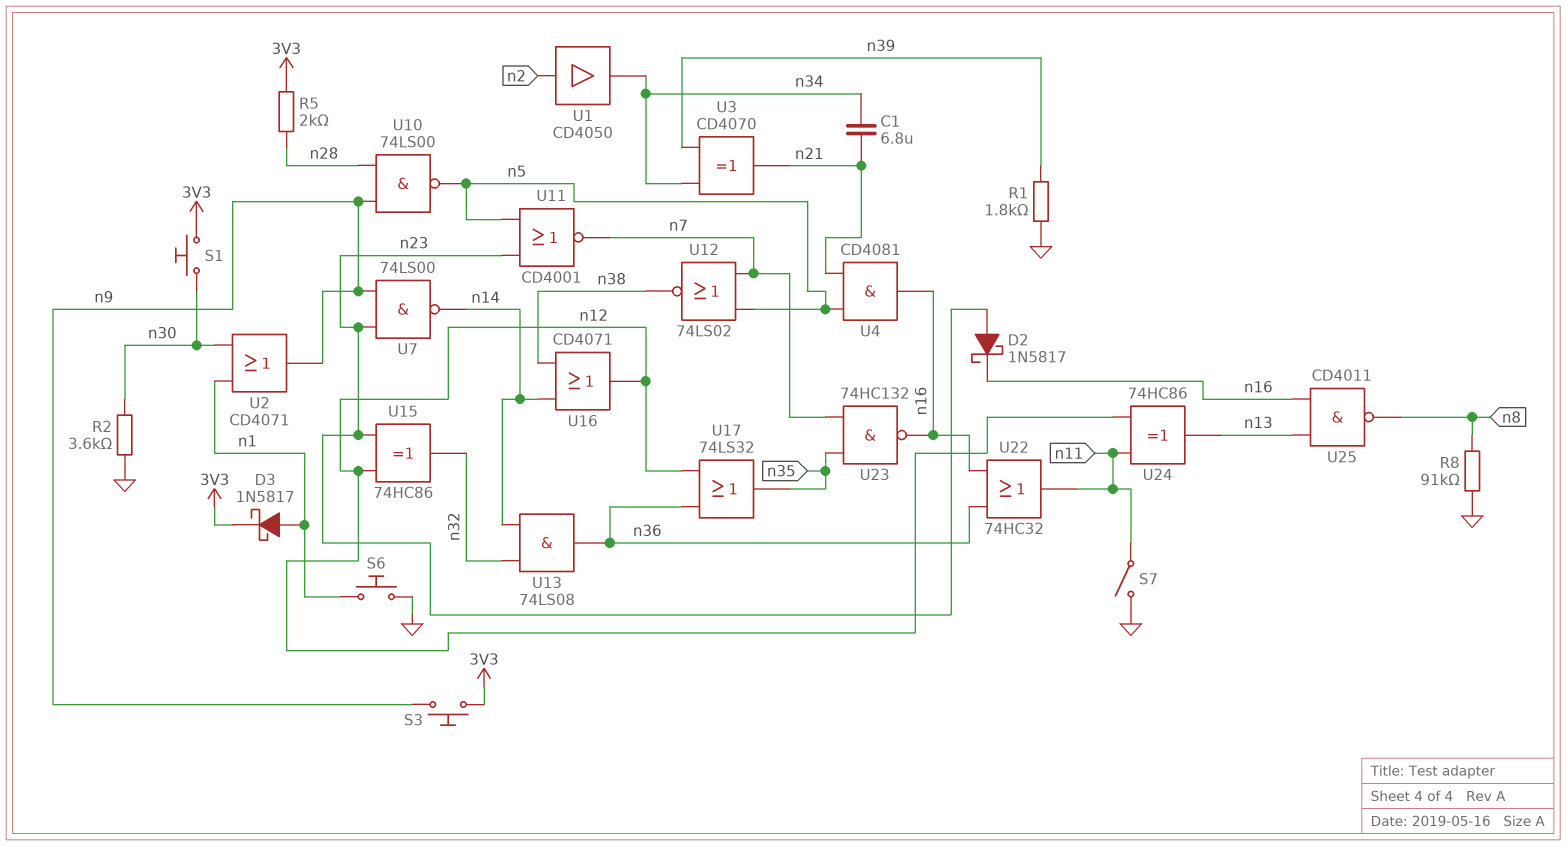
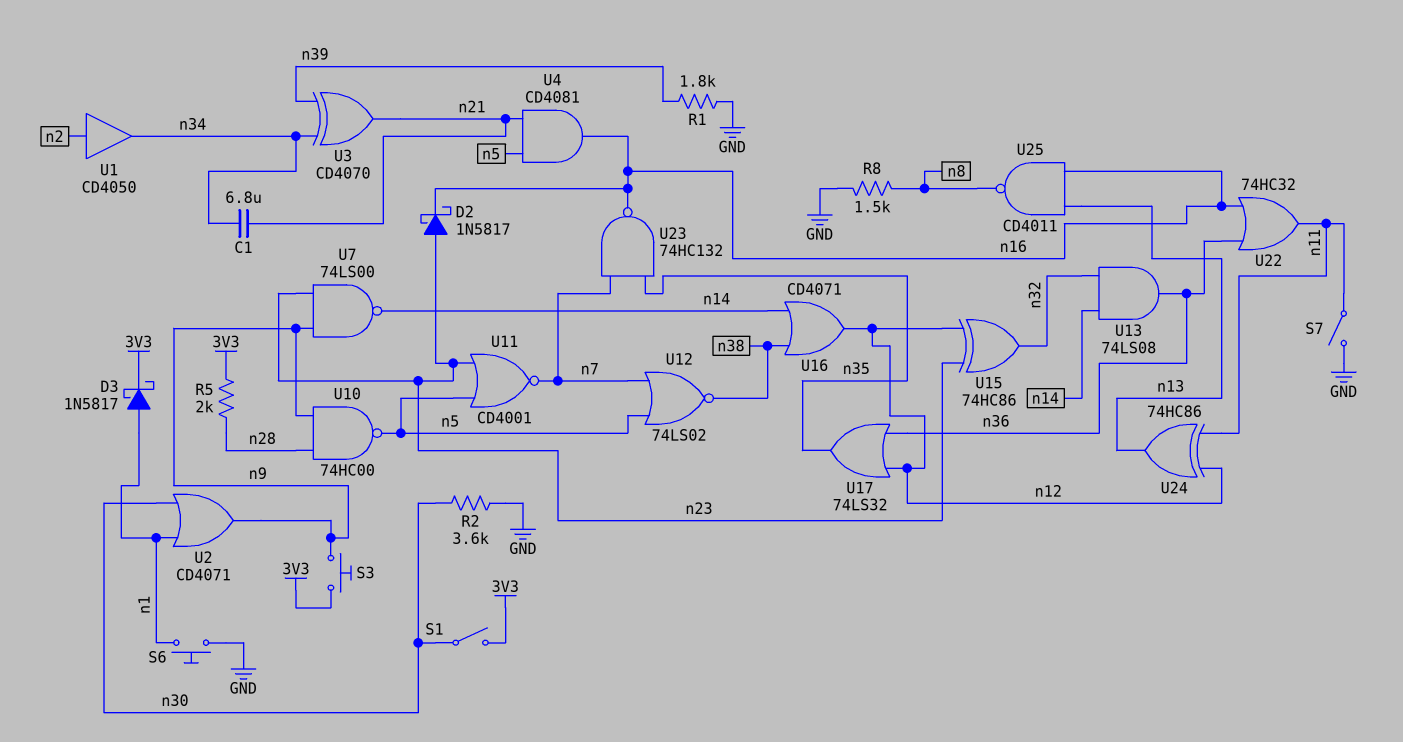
R8: 91k (GND, n8) -> 1.5k (GND, n8)
S1: button (3V3, n30) -> switch (3V3, n30)
U10: NAND 74LS00 (in n9, in n28, out n5) -> NAND 74HC00 (in n9, in n28, out n5)

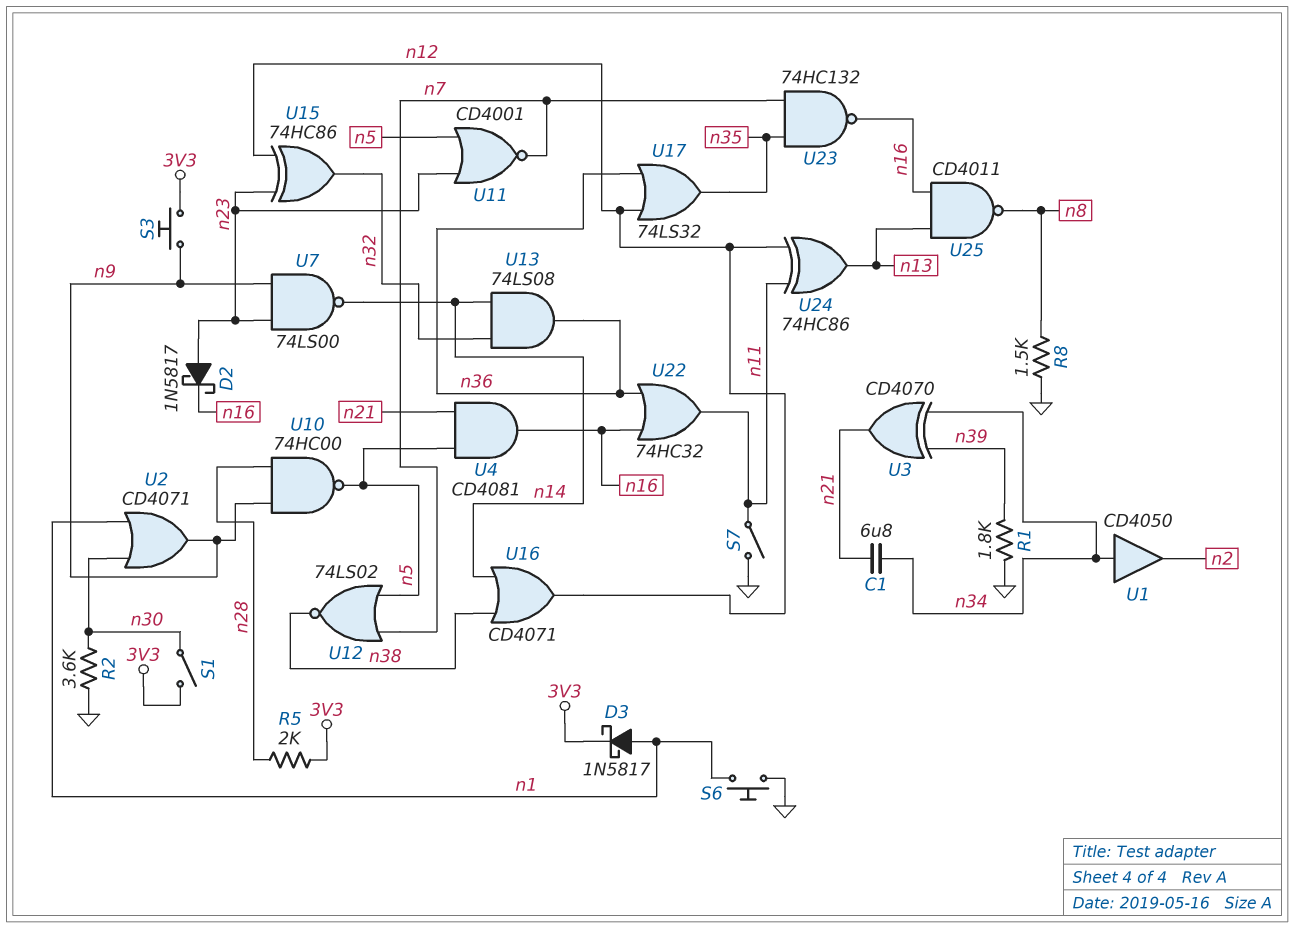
U1: buffer CD4050 (in n2, out n34) -> buffer CD4050 (in n34, out n2)

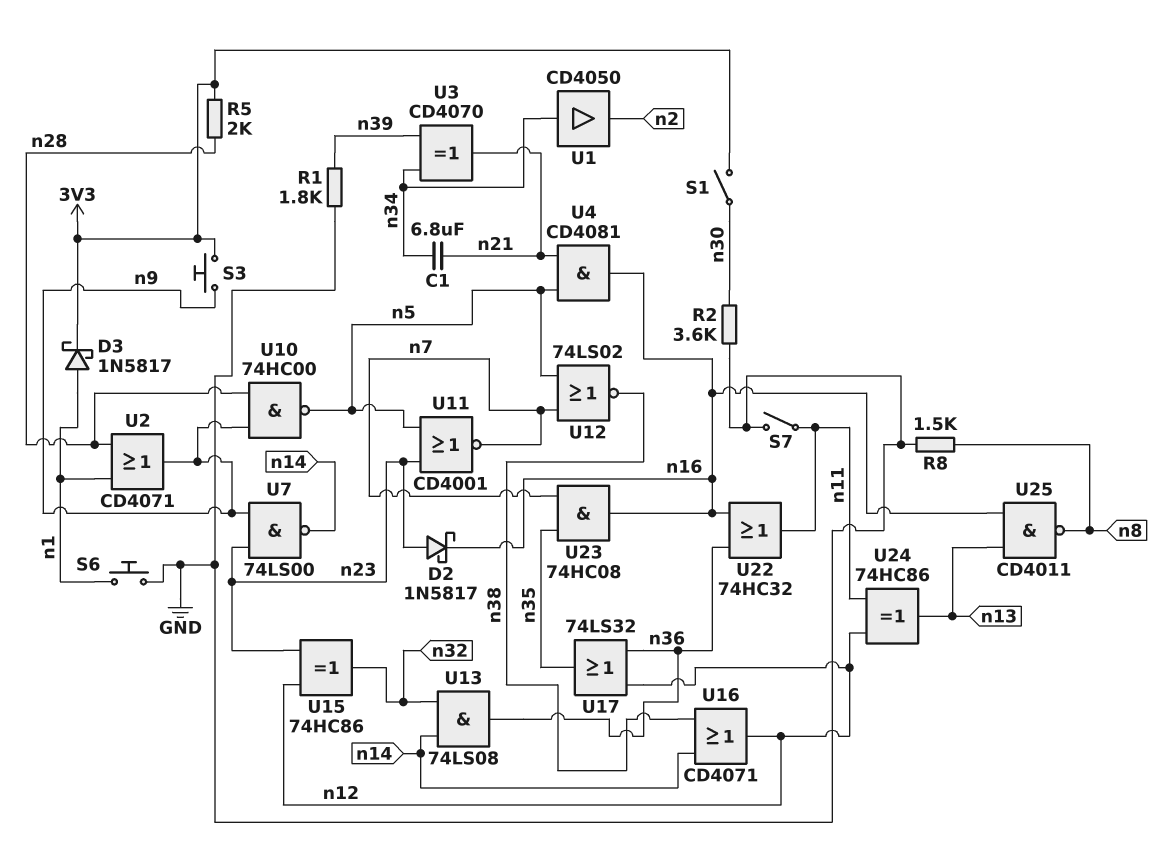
U2: OR CD4071 (in n1, in n30, out n9) -> OR CD4071 (in n1, in n28, out n9)
U23: NAND 74HC132 (in n7, in n35, out n16) -> AND 74HC08 (in n7, in n35, out n16)

